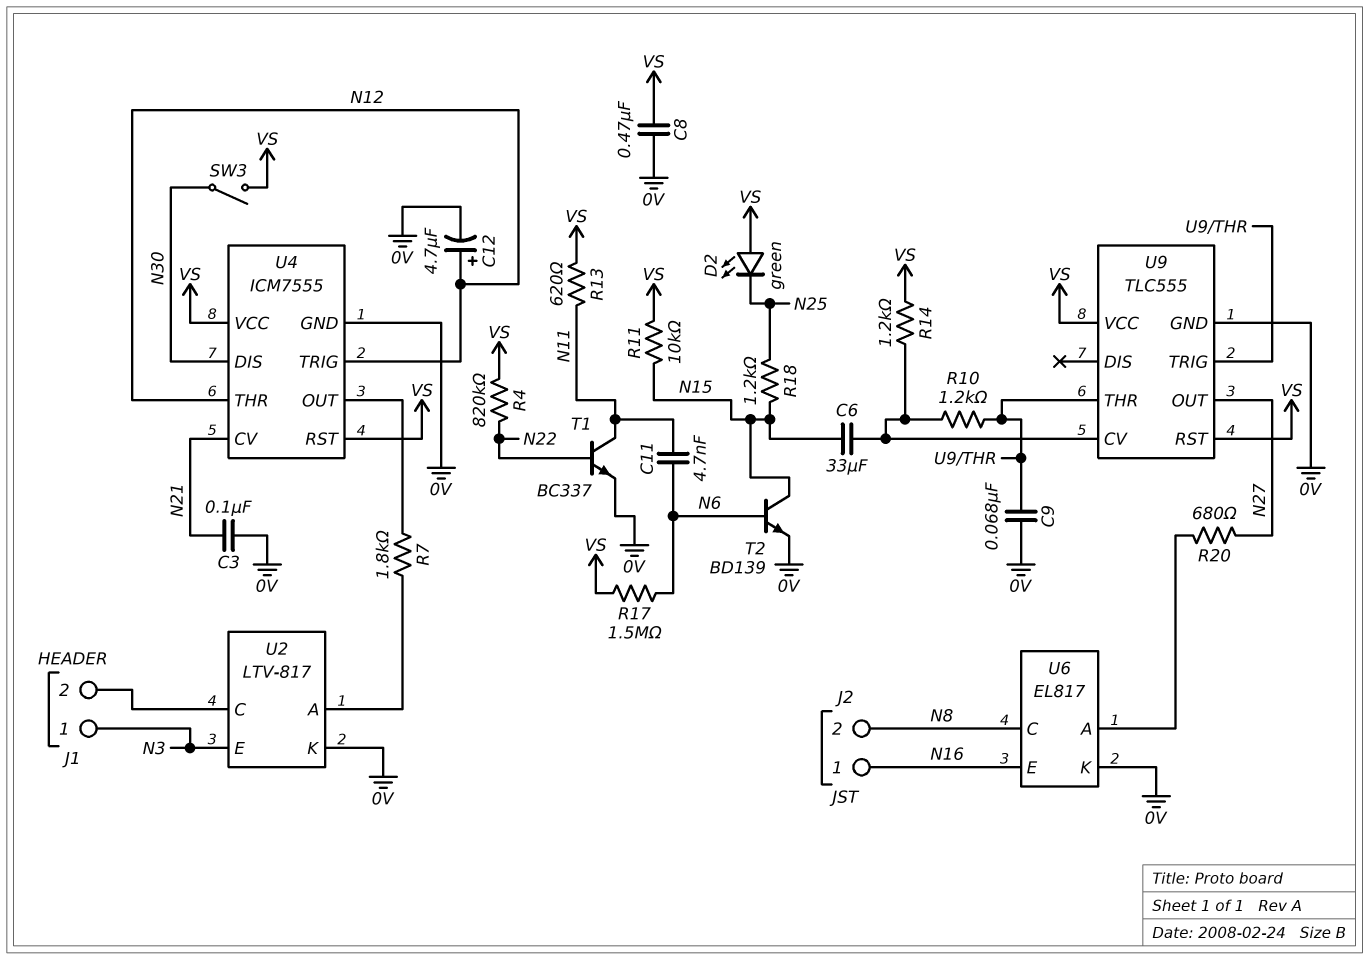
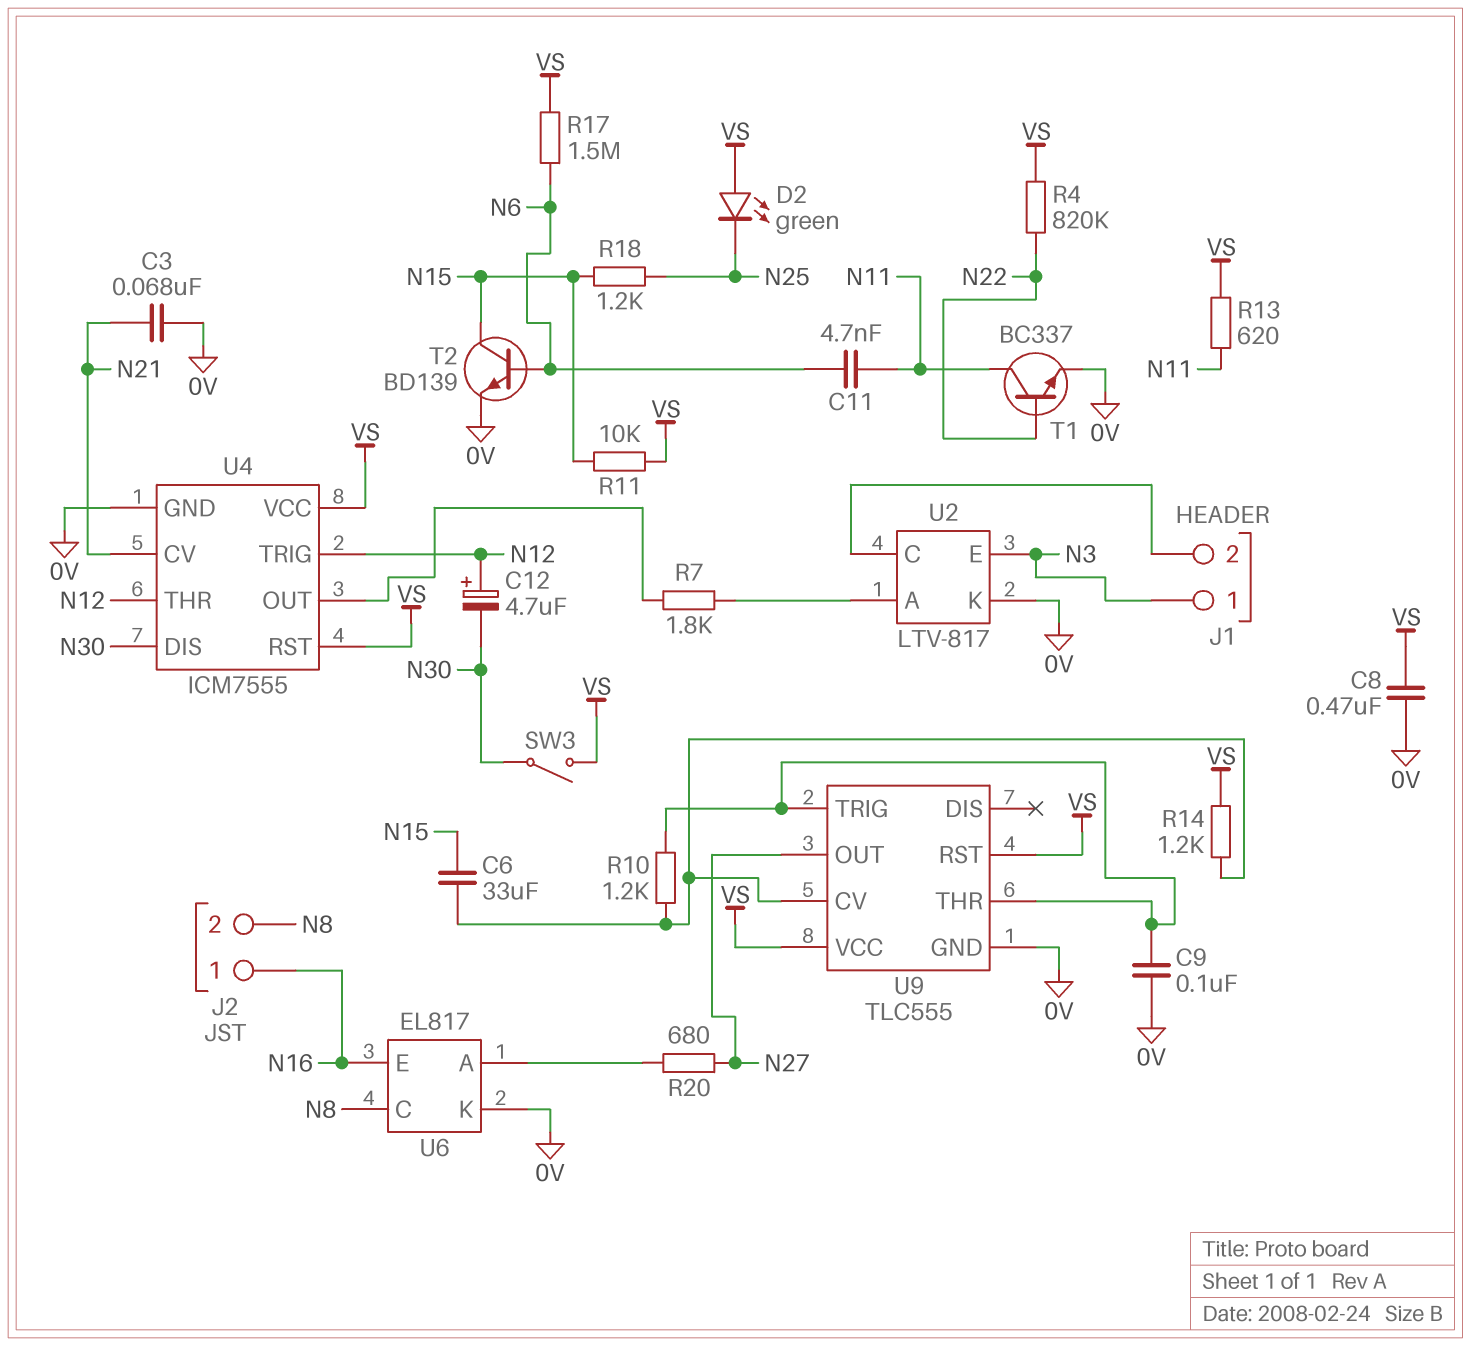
C3: 100nF (0V, N21) -> 68nF (0V, N21)
C9: 68nF (0V, U9/THR) -> 100nF (0V, U9/THR)
C12: 4.7uF (plus N12, minus 0V) -> 4.7uF (plus N12, minus N30)

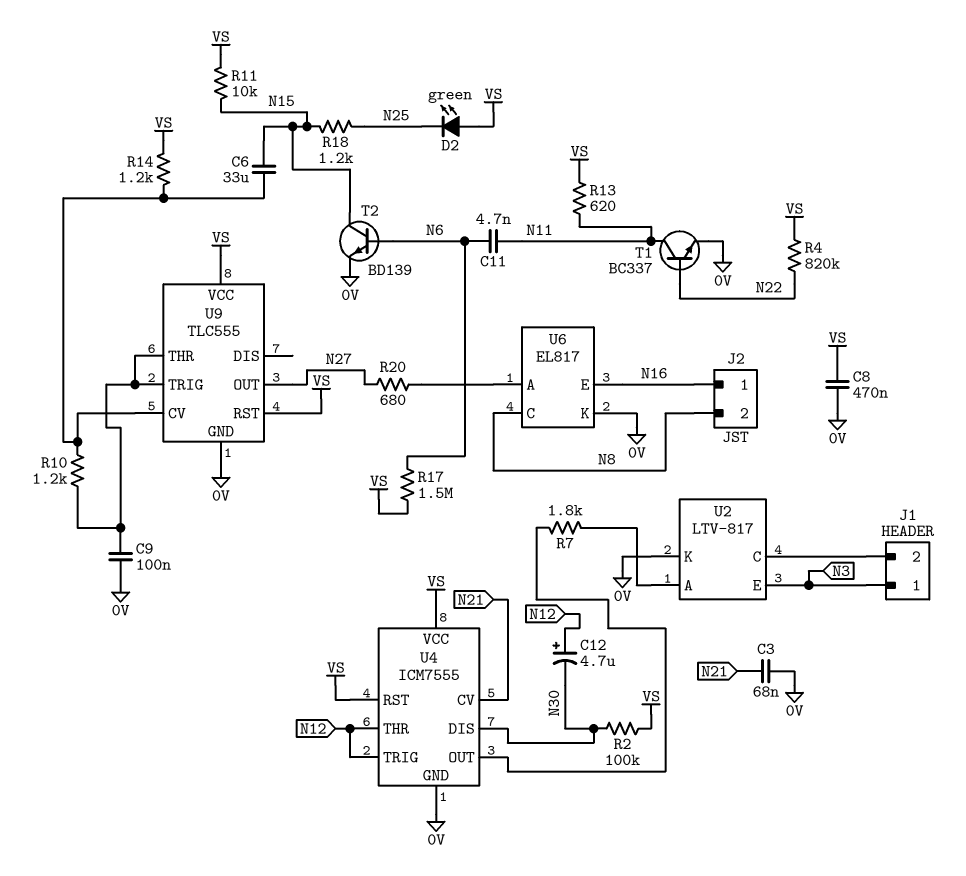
R2: none -> 100k (N30, VS)
SW3: switch (N30, VS) -> none

